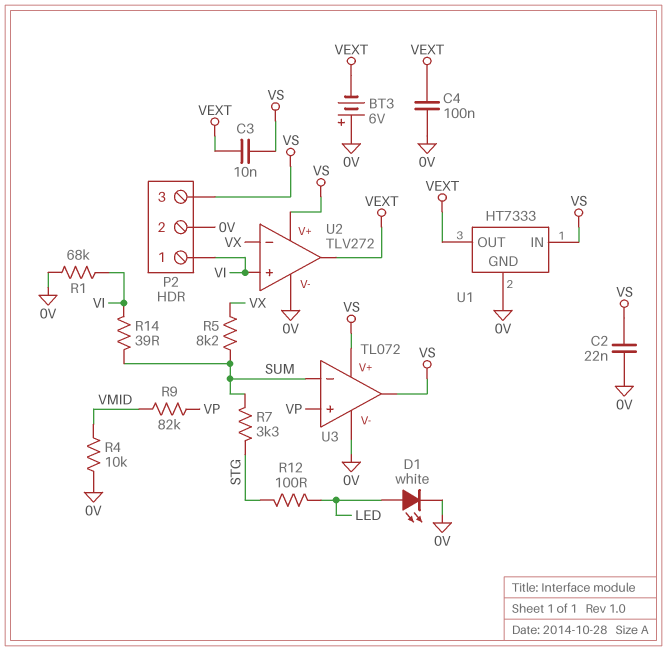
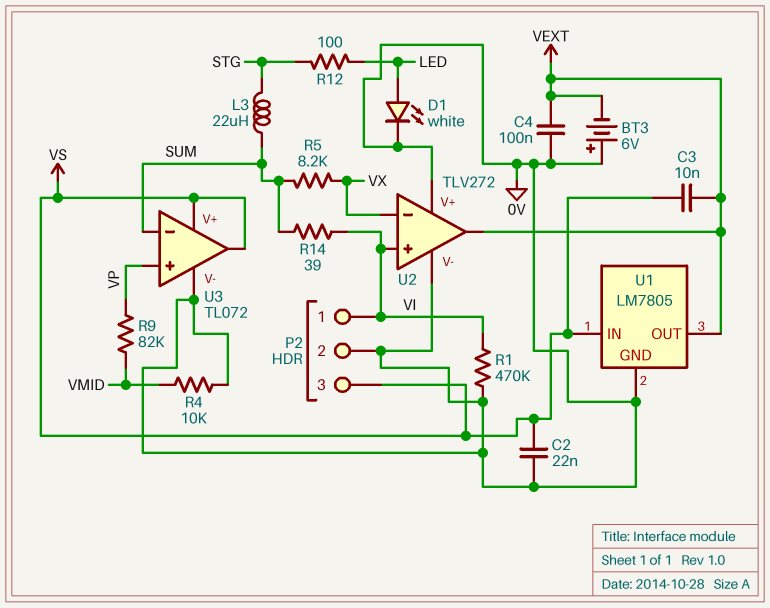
L3: none -> 22uH (STG, SUM)
R1: 68k (0V, VI) -> 470k (0V, VI)
R7: 3.3k (STG, SUM) -> none
U1: HT7333 -> LM7805
U2 pin V+: VS -> 0V

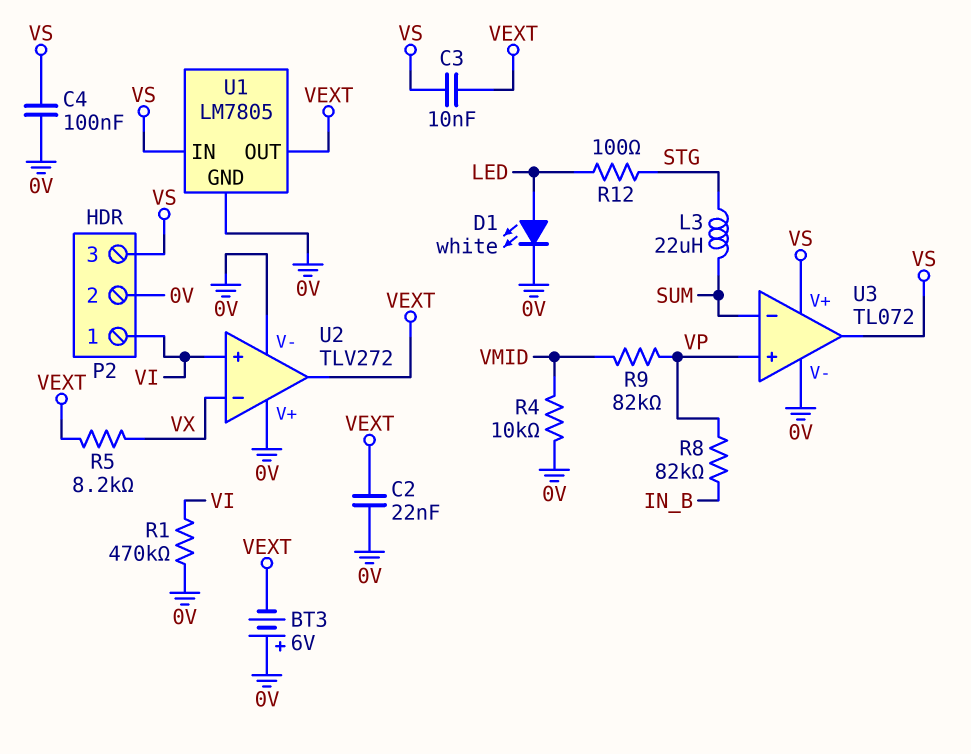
C2: 22nF (0V, VS) -> 22nF (0V, VEXT)
C4: 100nF (0V, VEXT) -> 100nF (0V, VS)
R5: 8.2k (SUM, VX) -> 8.2k (VEXT, VX)
R8: none -> 82k (IN_B, VP)
R14: 39 (SUM, VI) -> none

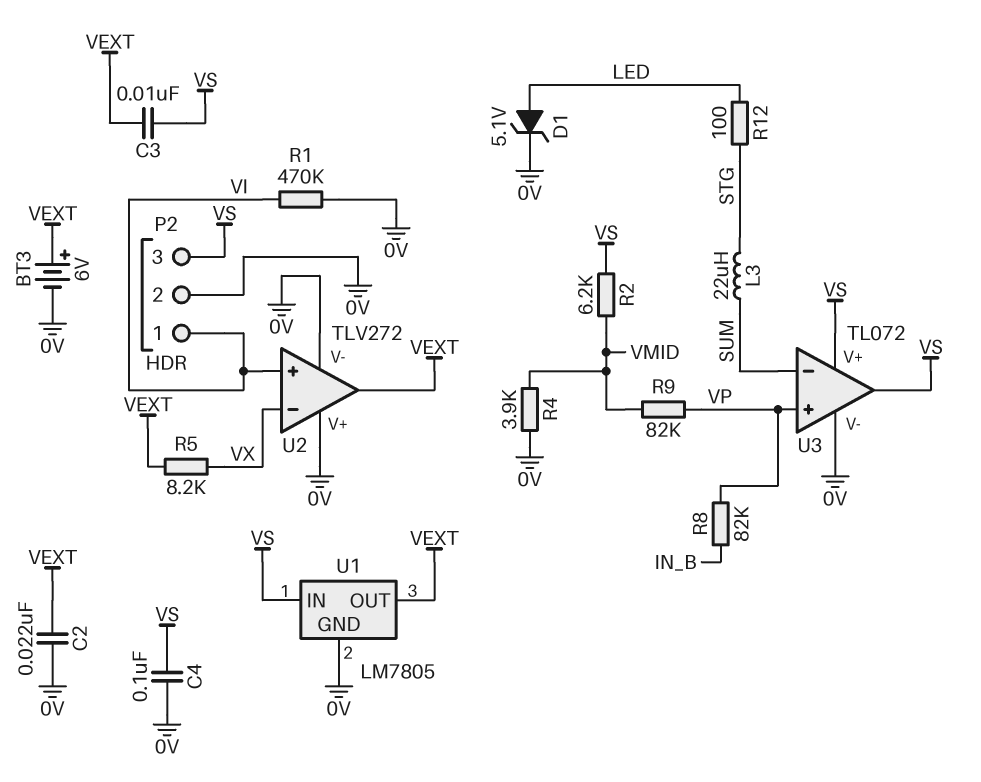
BT3: 6V (plus 0V, minus VEXT) -> 6V (plus VEXT, minus 0V)
D1: LED white (A LED, K 0V) -> zener 5.1V (A LED, K 0V)
R2: none -> 6.2k (VMID, VS)
R4: 10k (0V, VMID) -> 3.9k (0V, VMID)

